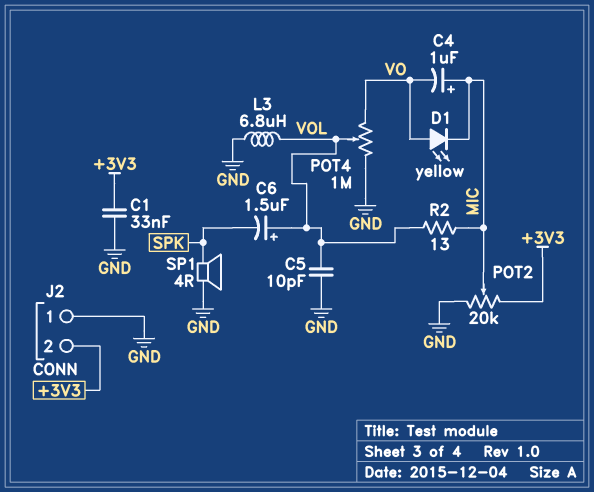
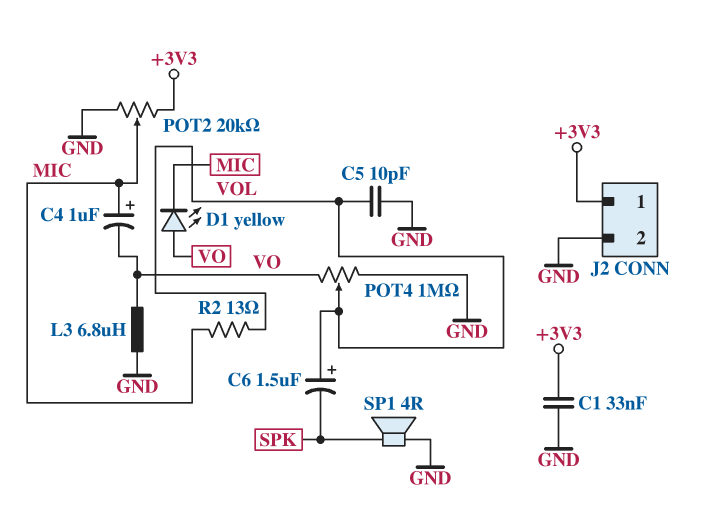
J2 pin 1: GND -> +3V3
J2 pin 2: +3V3 -> GND
L3: 6.8uH (GND, VOL) -> 6.8uH (GND, VO)

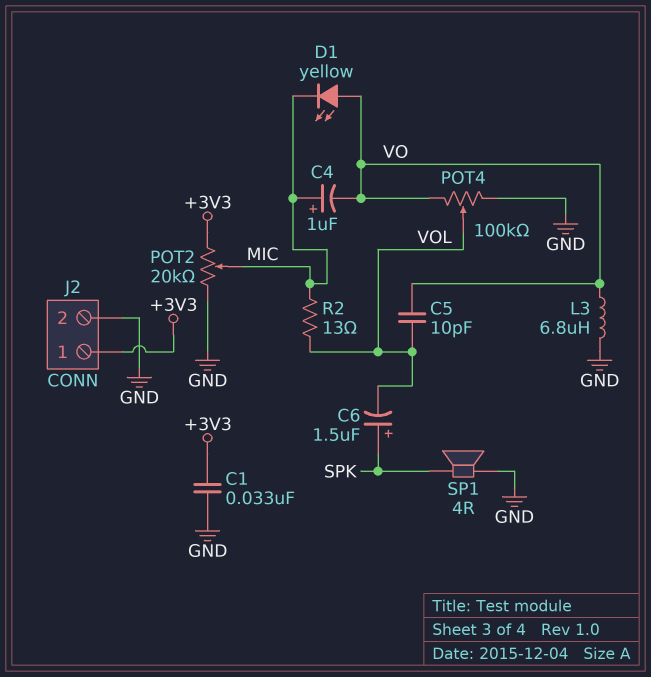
C5: 10pF (GND, VOL) -> 10pF (VO, VOL)
C6: 1.5uF (plus VOL, minus SPK) -> 1.5uF (plus SPK, minus VOL)
POT4: 1M (GND, VO, wiper VOL) -> 100k (GND, VO, wiper VOL)

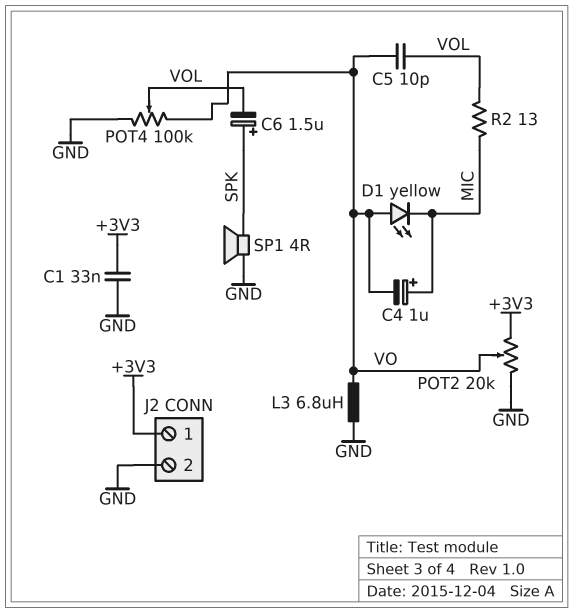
POT2: 20k (+3V3, GND, wiper MIC) -> 20k (+3V3, GND, wiper VO)

